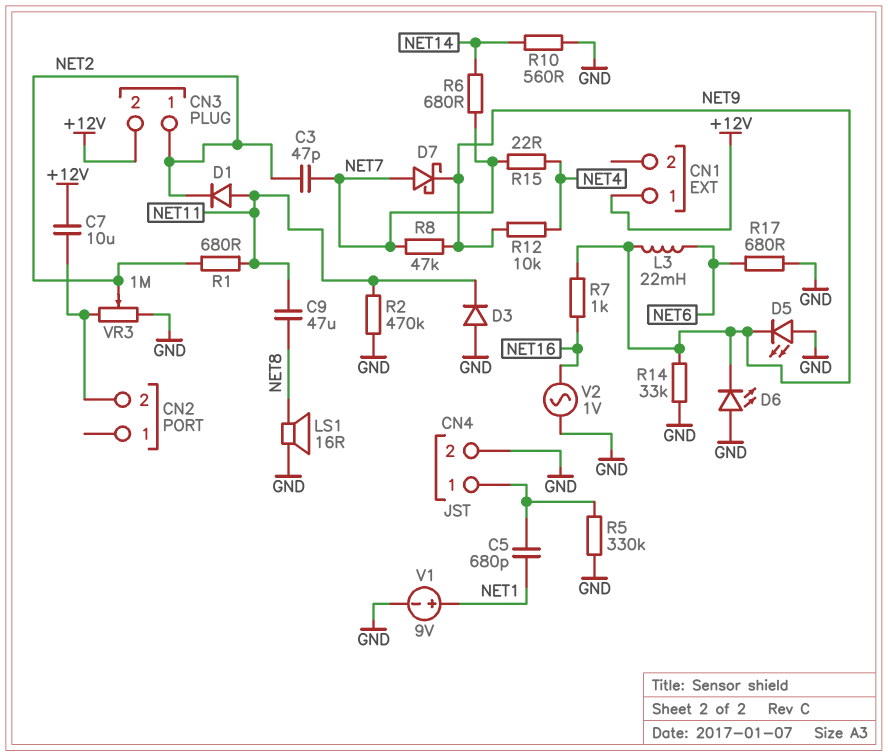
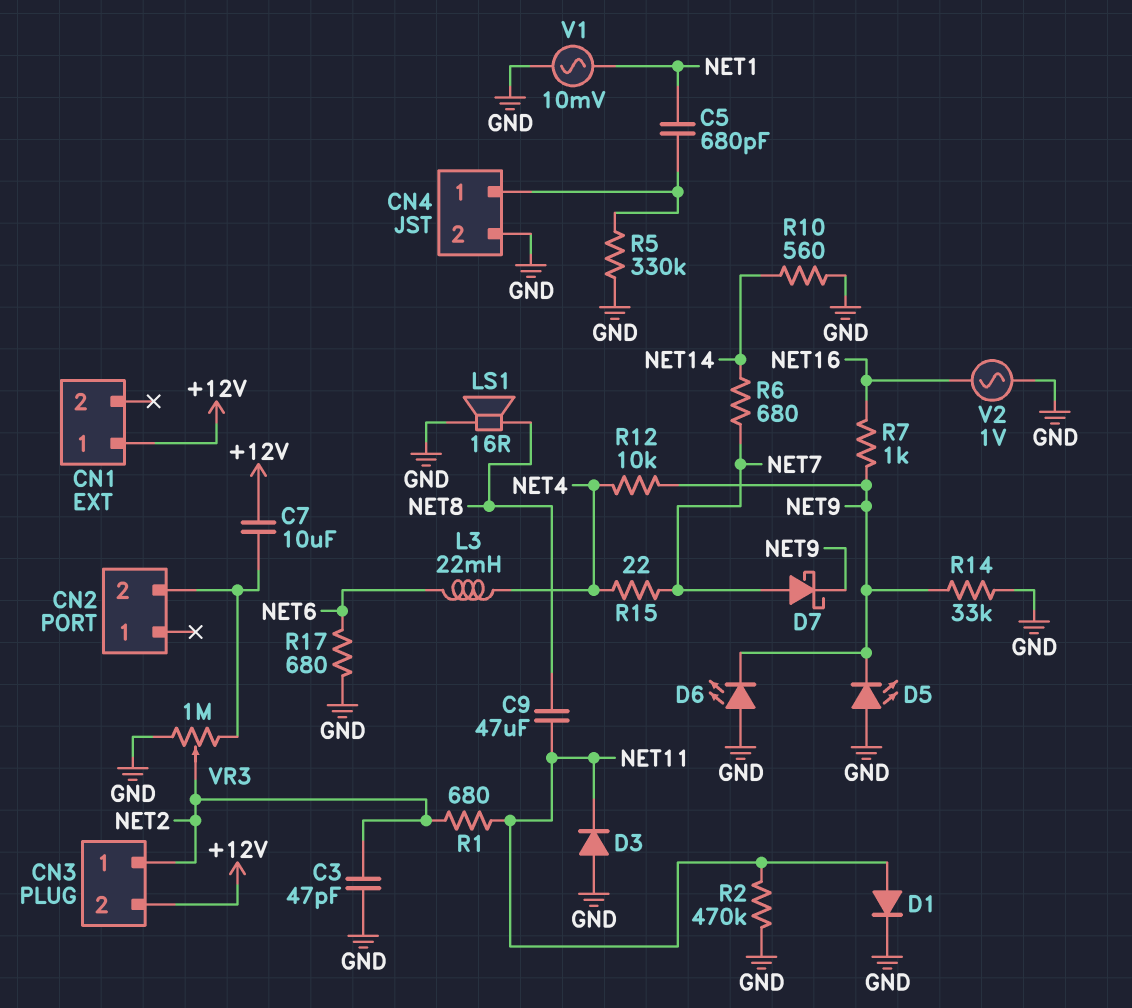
C3: 47pF (NET2, NET7) -> 47pF (GND, NET2)
D1: diode (A NET11, K NET2) -> diode (A NET11, K GND)
L3: 22mH (NET6, NET9) -> 22mH (NET4, NET6)
R8: 47k (NET7, NET9) -> none
V1: 9V (plus NET1, minus GND) -> AC 10mV (GND, NET1)

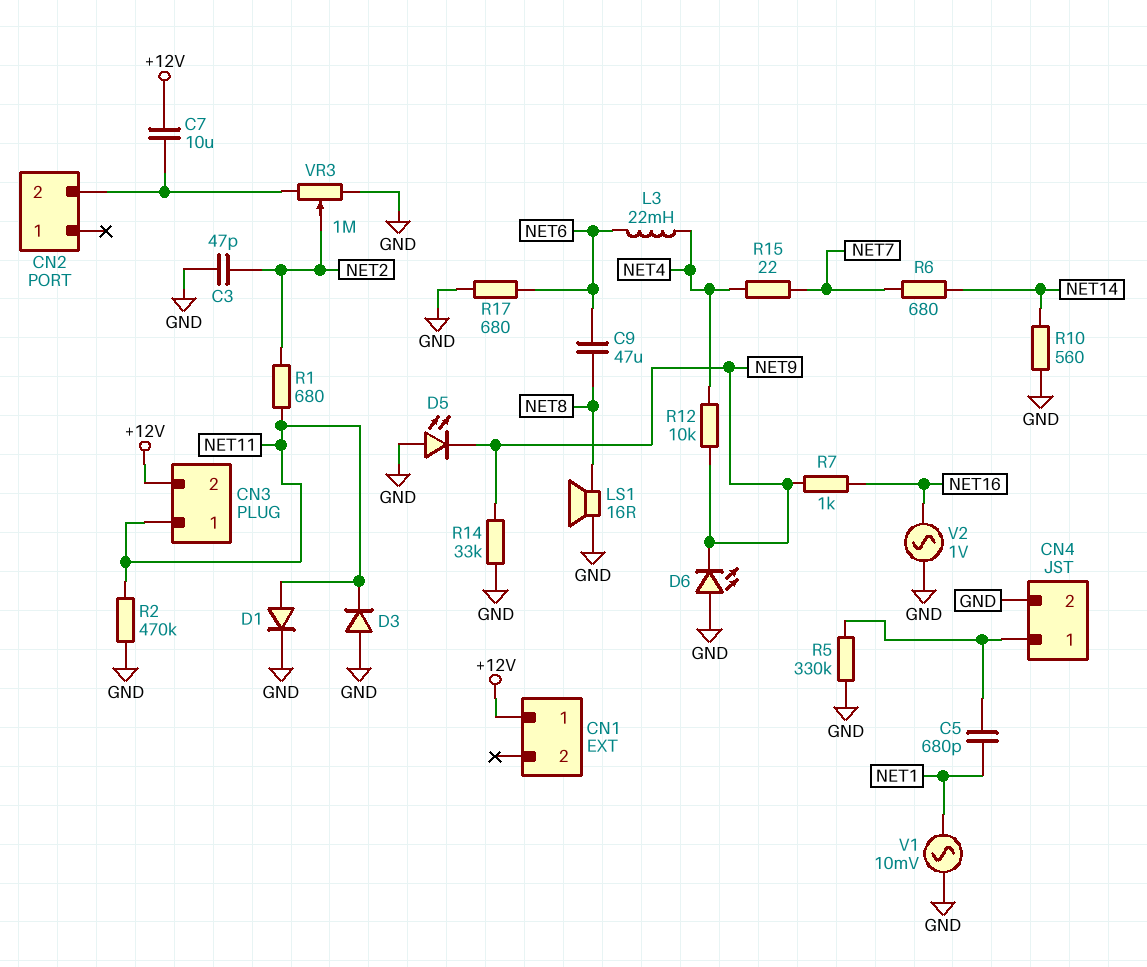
C9: 47uF (NET8, NET11) -> 47uF (NET6, NET8)
CN3 pin 1: NET2 -> NET11
D7: schottky (A NET7, K NET9) -> none

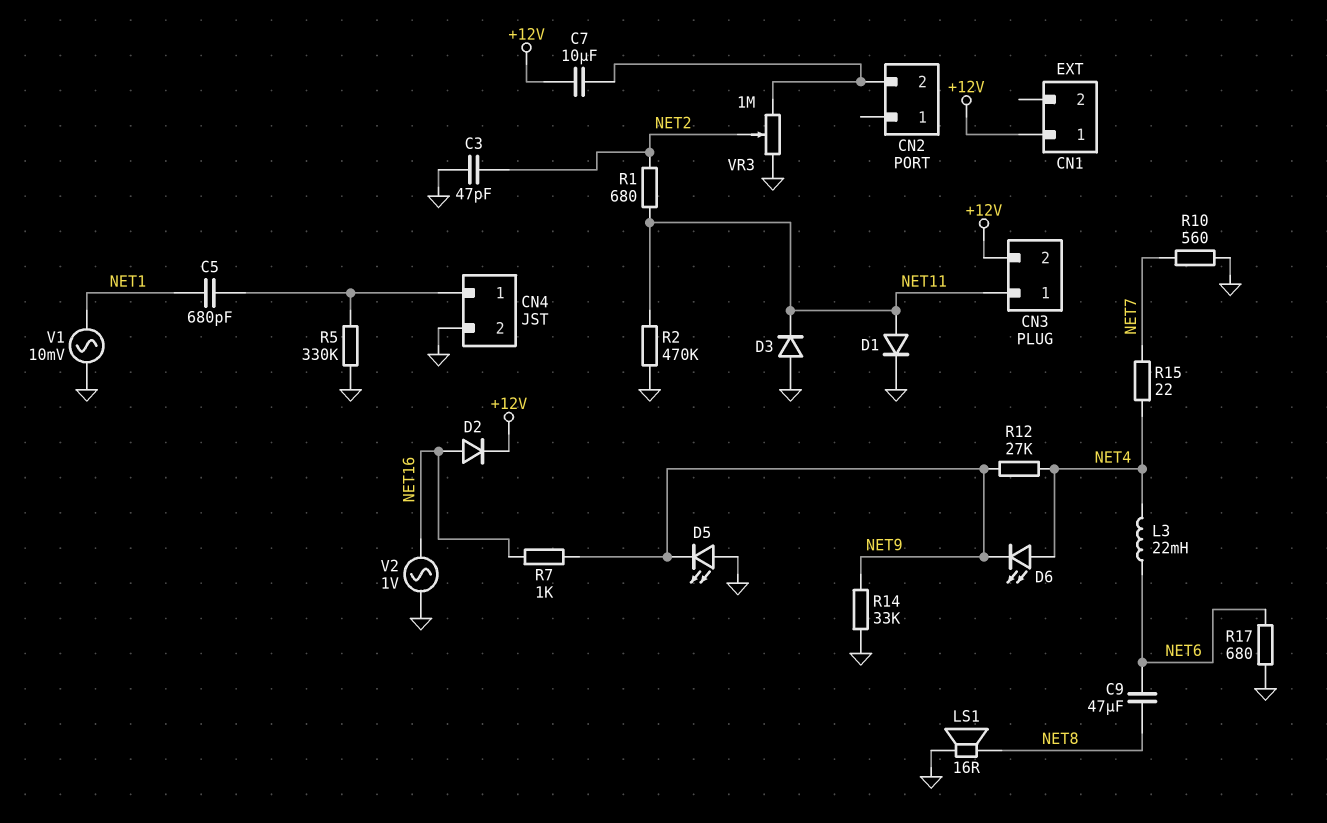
D2: none -> diode (A NET16, K +12V)
D6: LED (A GND, K NET9) -> LED (A NET4, K NET9)
R6: 680 (NET7, NET14) -> none
R10: 560 (GND, NET14) -> 560 (GND, NET7)
R12: 10k (NET4, NET9) -> 27k (NET4, NET9)

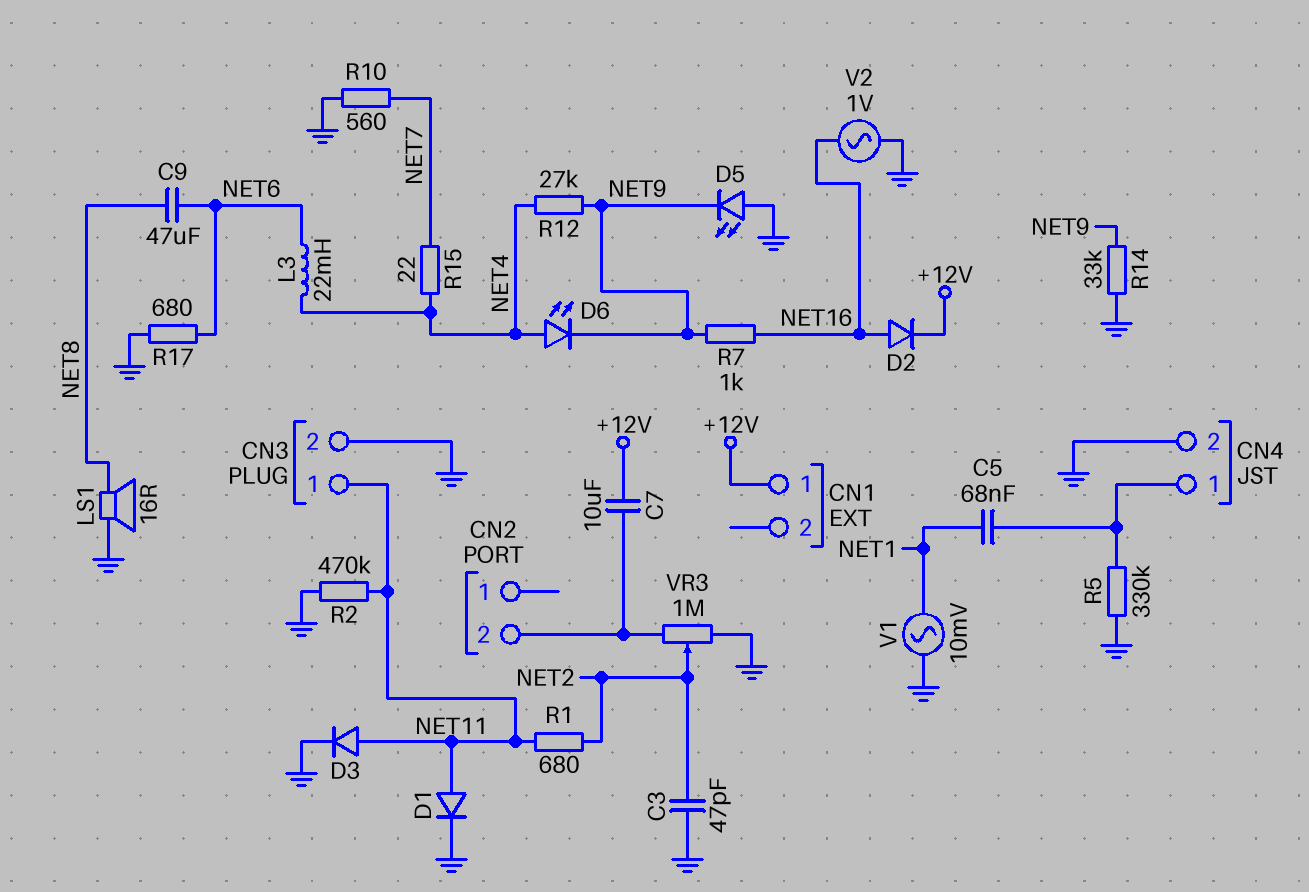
C5: 680pF (CN4/1, NET1) -> 68nF (CN4/1, NET1)
CN3 pin 2: +12V -> GND
D3: diode (A GND, K NET11) -> diode (A NET11, K GND)

